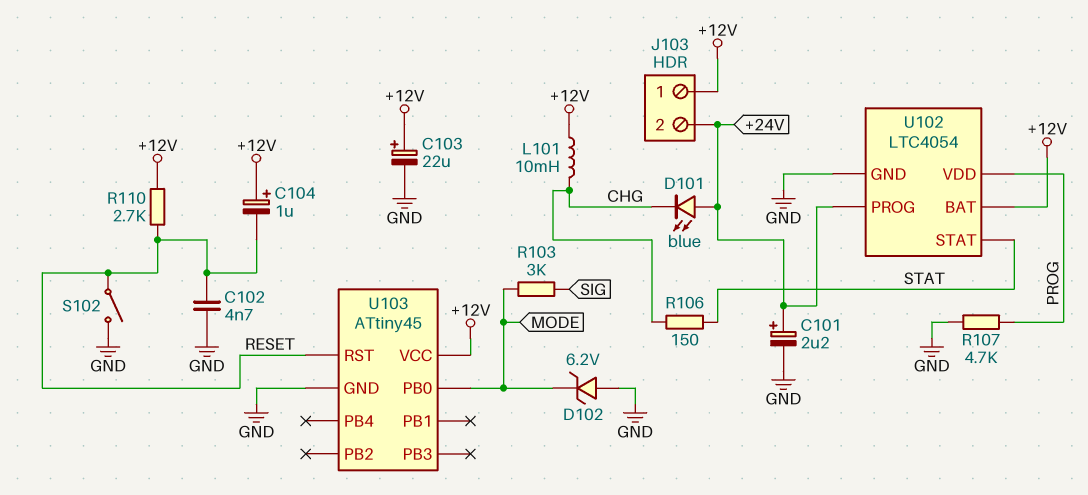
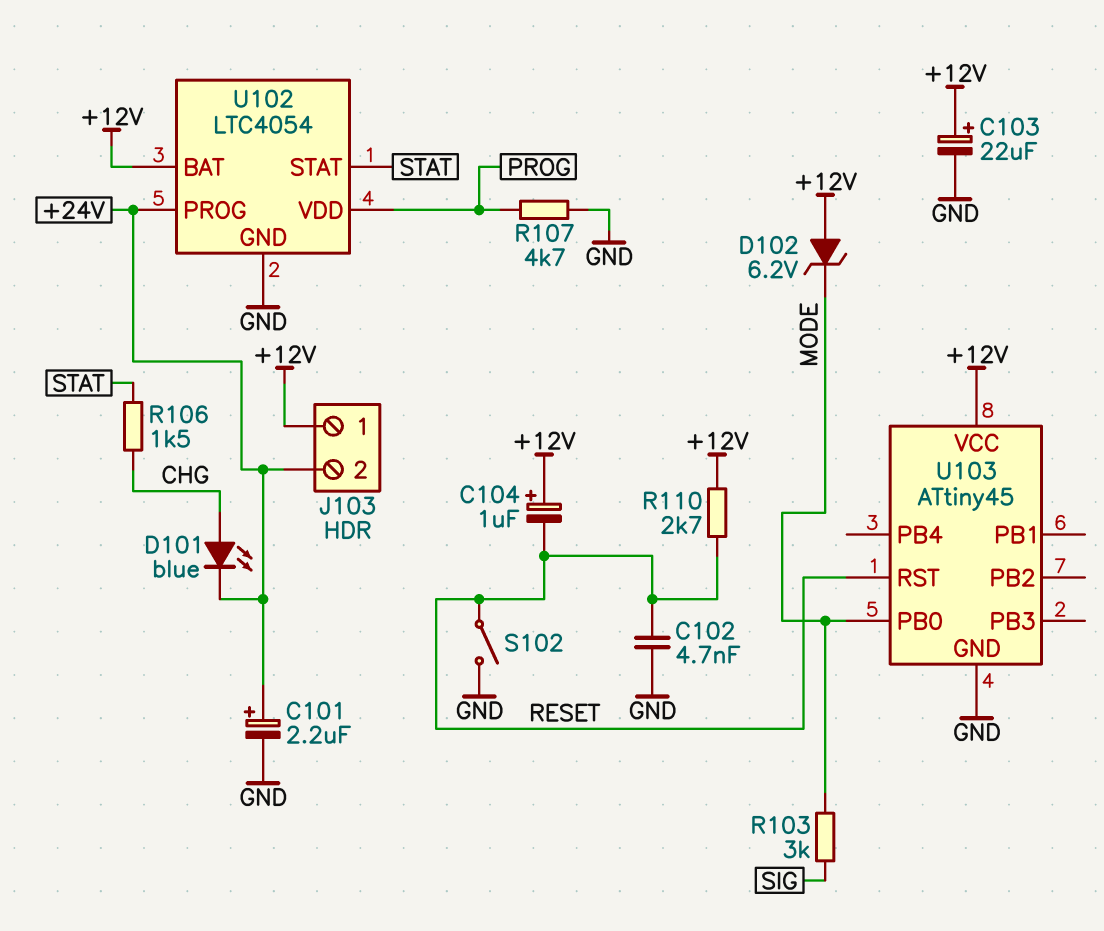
D101: LED blue (A +24V, K CHG) -> LED blue (A CHG, K +24V)
D102: zener 6.2V (A GND, K MODE) -> zener 6.2V (A +12V, K MODE)
L101: 10mH (+12V, CHG) -> none
R106: 150 (CHG, STAT) -> 1.5k (CHG, STAT)

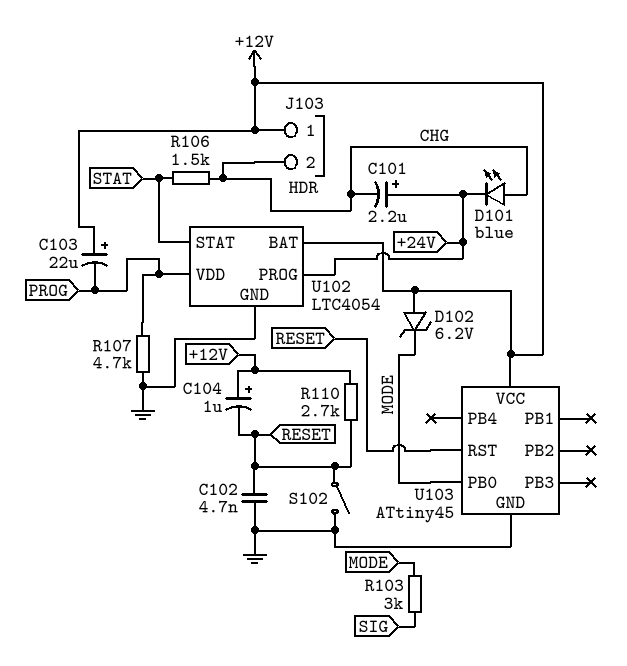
C101: 2.2uF (plus +24V, minus GND) -> 2.2uF (plus +24V, minus CHG)
C103: 22uF (plus +12V, minus GND) -> 22uF (plus +12V, minus PROG)
J103 pin 2: +24V -> CHG

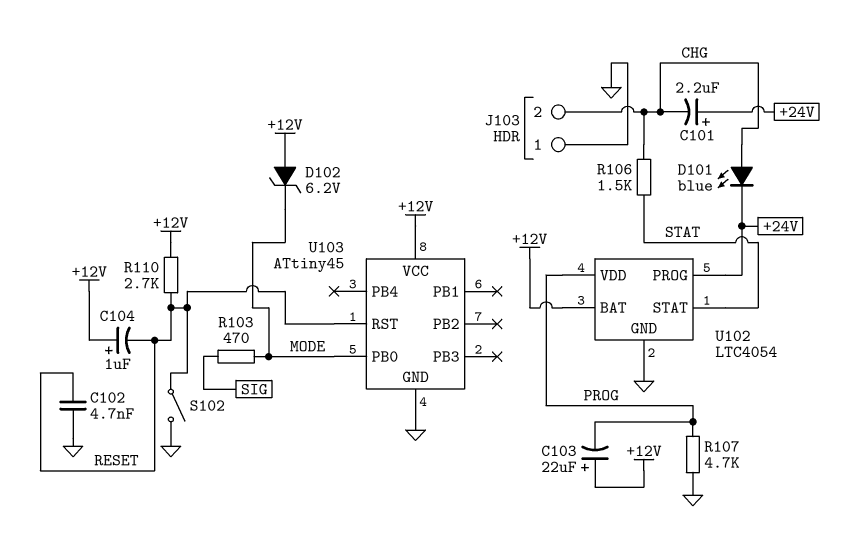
J103 pin 1: +12V -> GND
R103: 3k (MODE, SIG) -> 470 (MODE, SIG)

